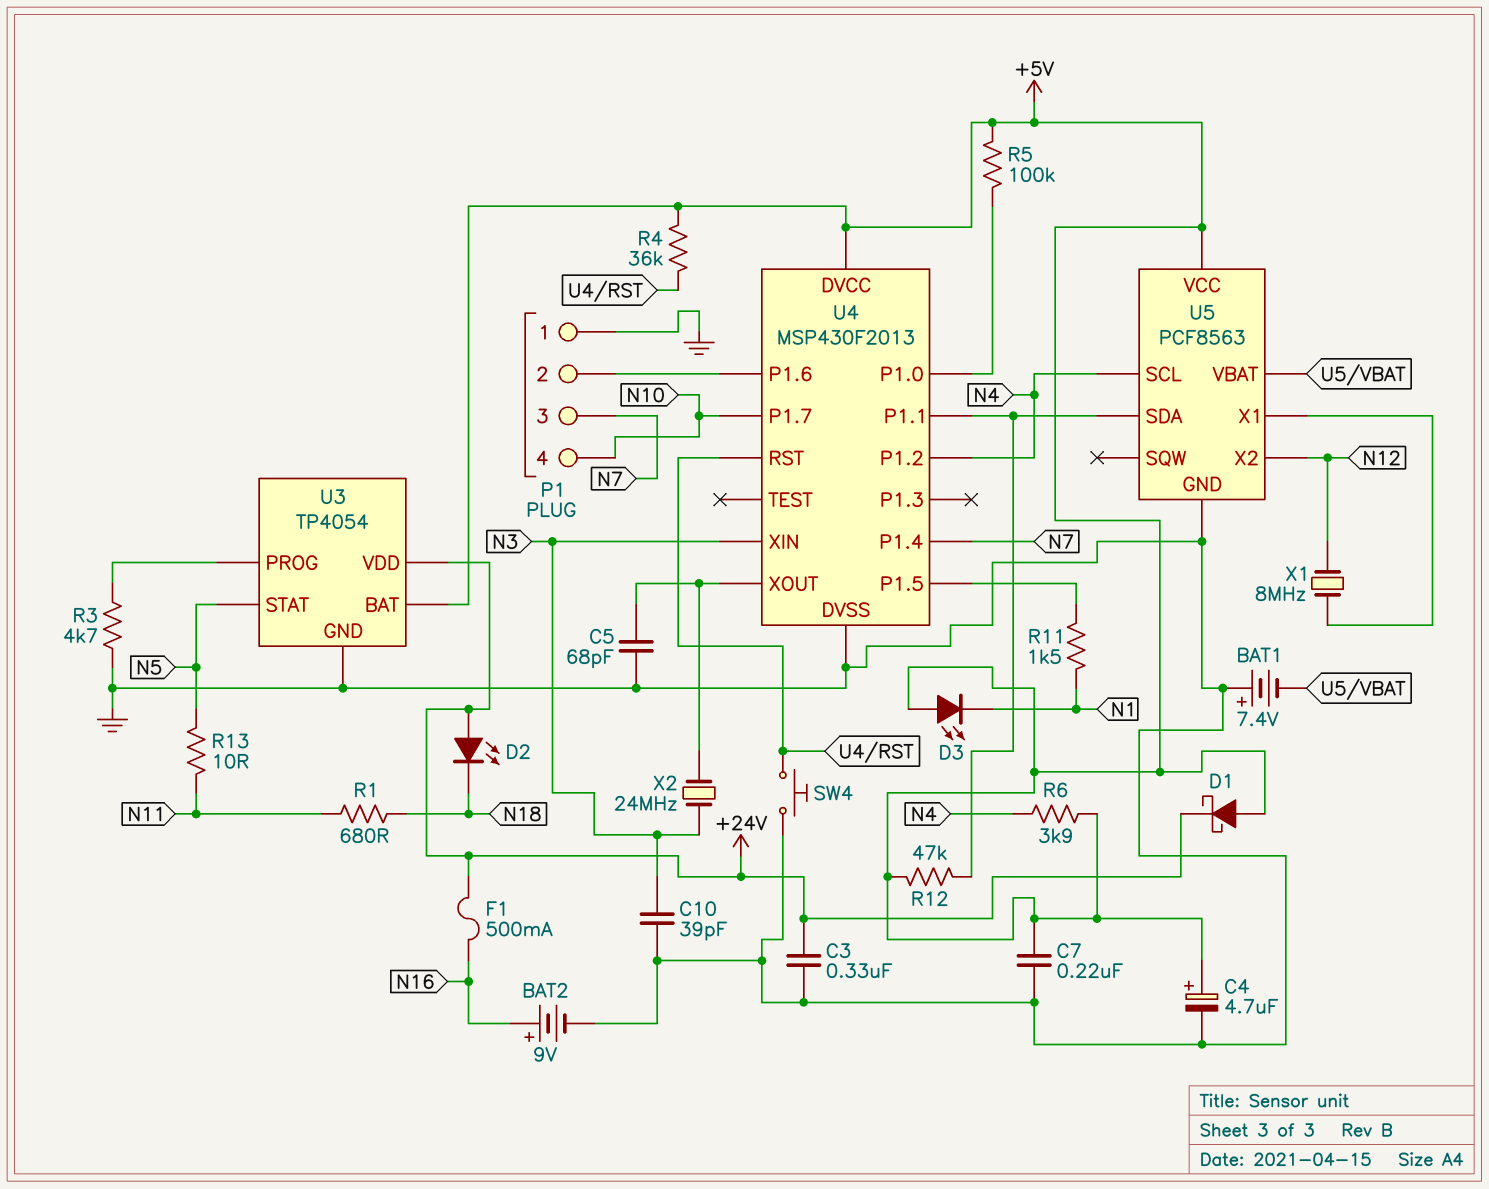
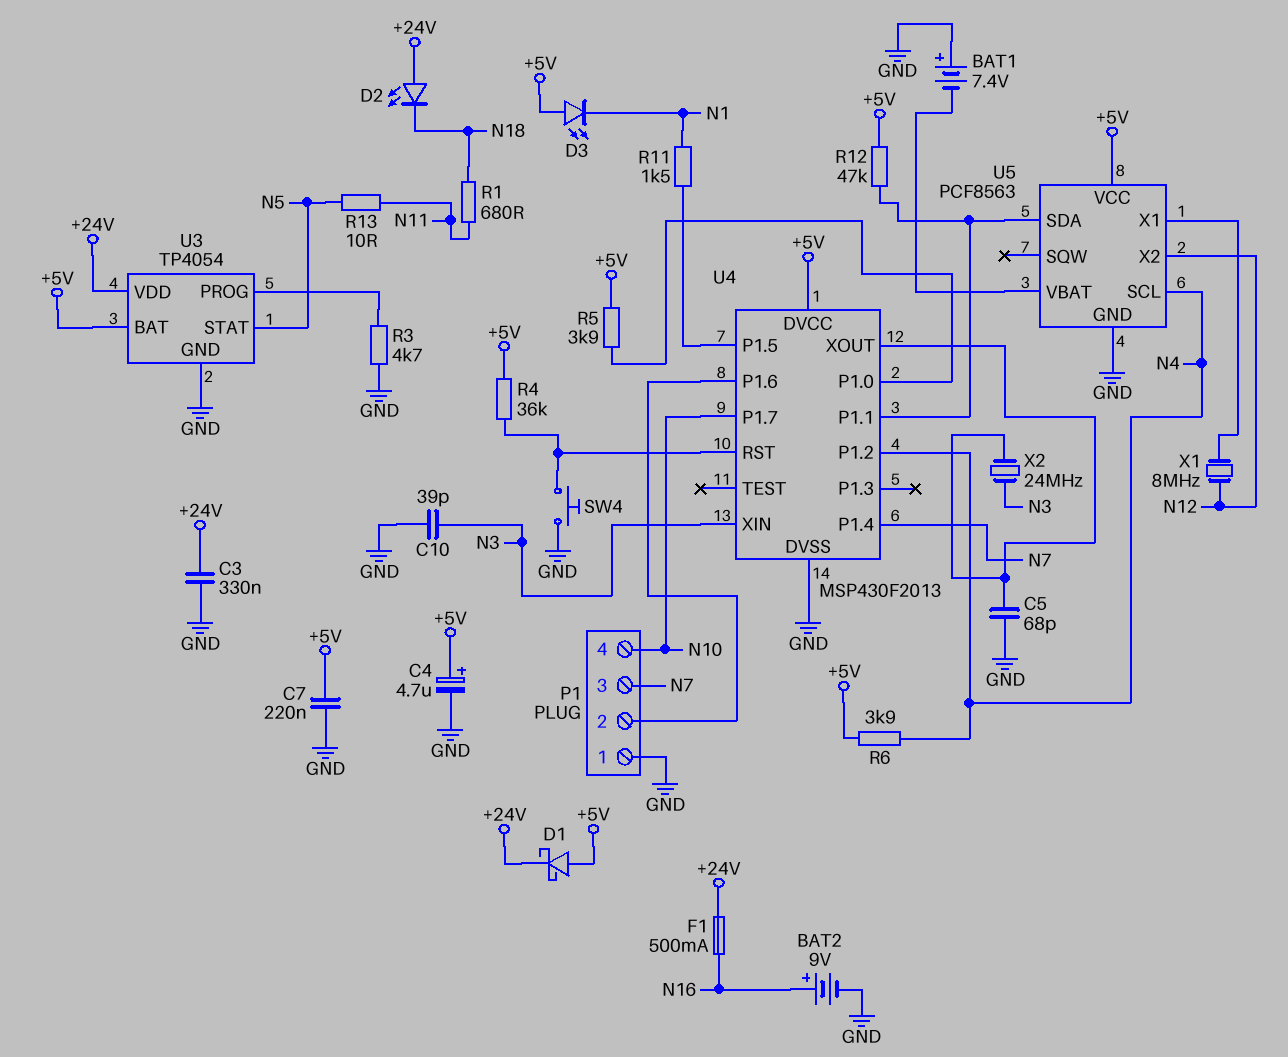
R5: 100k (+5V, U4/P1.0) -> 3.9k (+5V, U4/P1.0)

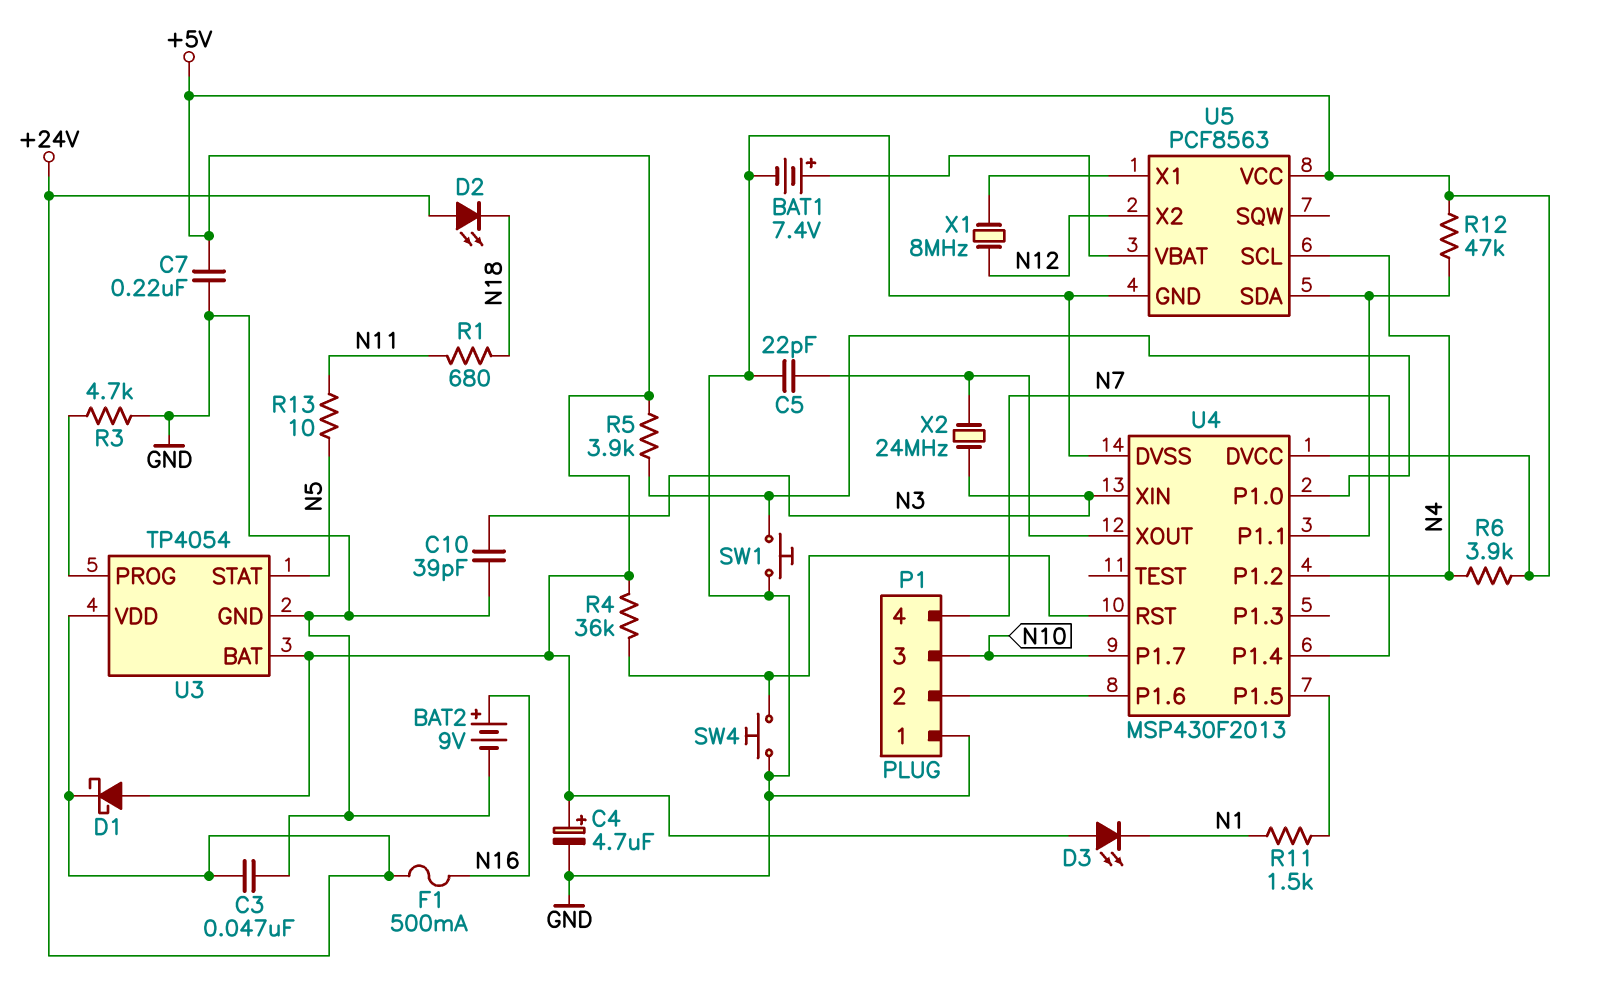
BAT1: 7.4V (plus GND, minus U5/VBAT) -> 7.4V (plus U5/VBAT, minus GND)
C3: 330nF (+24V, GND) -> 47nF (+24V, GND)
C5: 68pF (GND, U4/XOUT) -> 22pF (GND, U4/XOUT)
P1 pin 3: N7 -> N10
P1 pin 4: N10 -> N7
SW1: none -> button (GND, U4/P1.0)

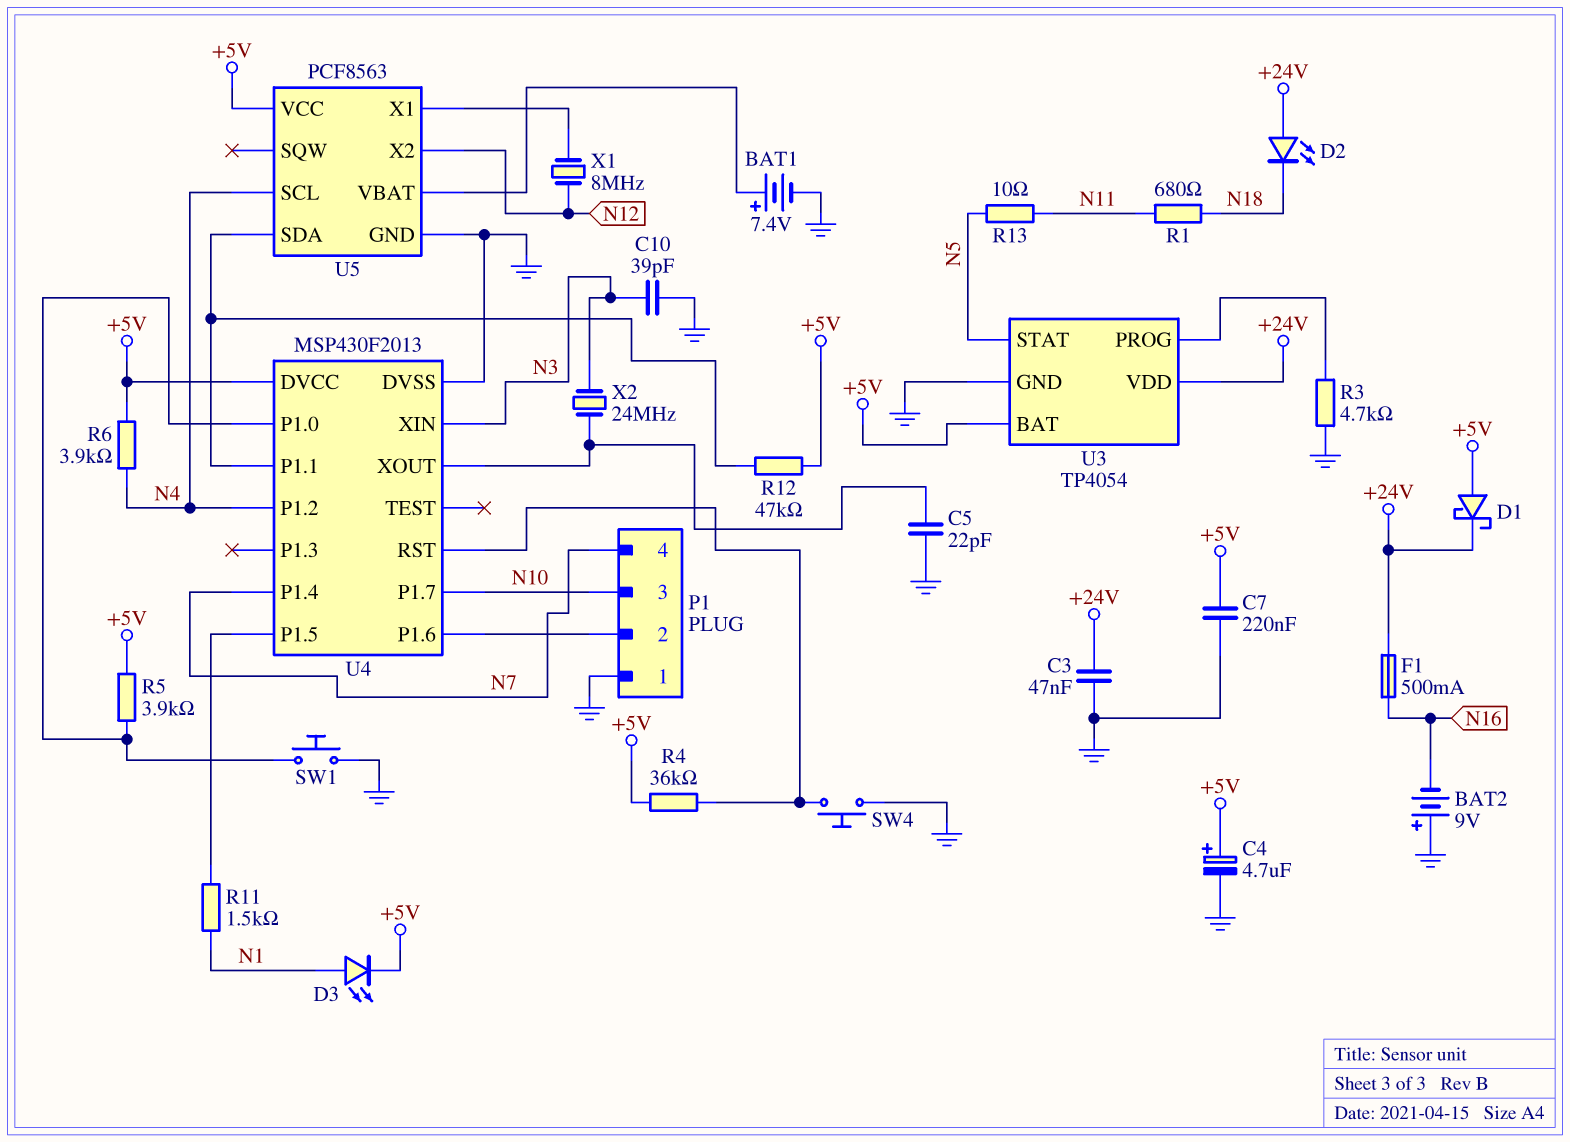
BAT2: 9V (plus N16, minus GND) -> 9V (plus GND, minus N16)
D3: LED (A +5V, K N1) -> LED (A N1, K +5V)

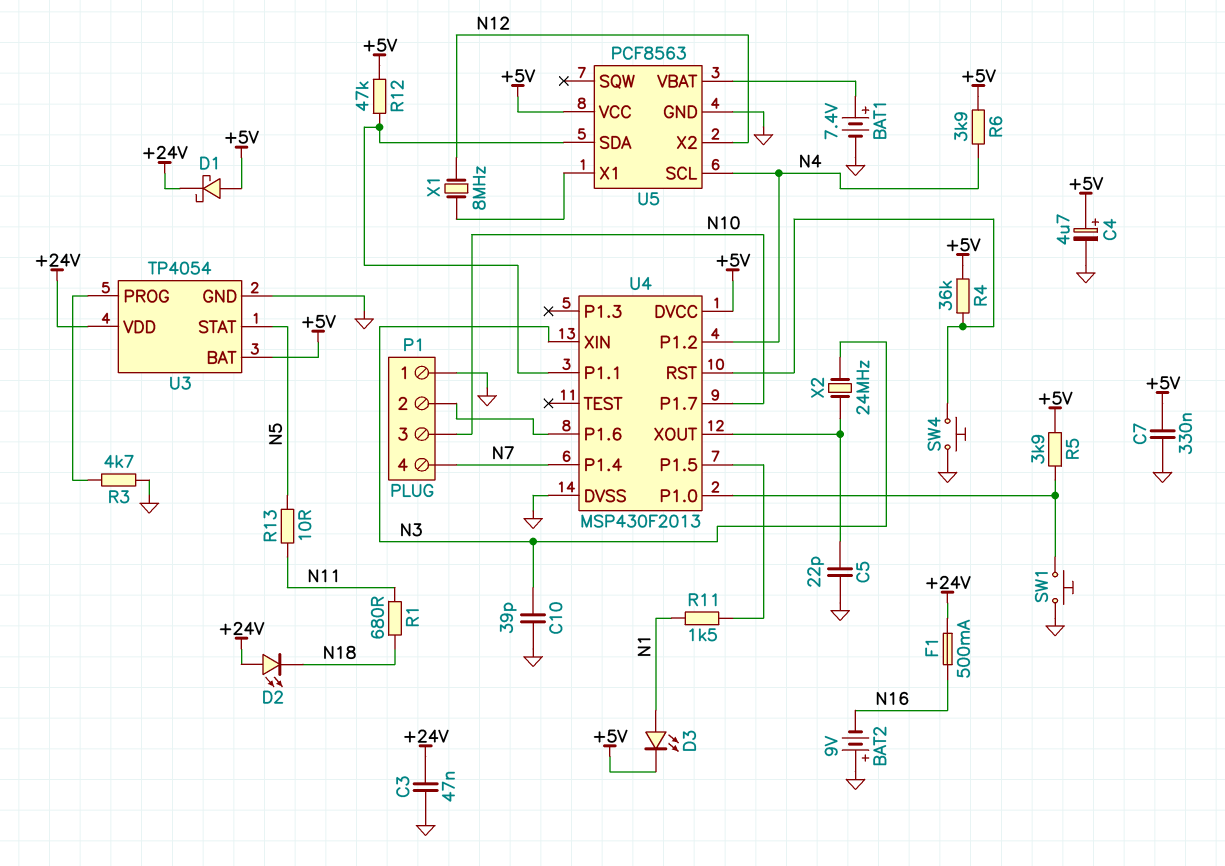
C7: 220nF (+5V, GND) -> 330nF (+5V, GND)

